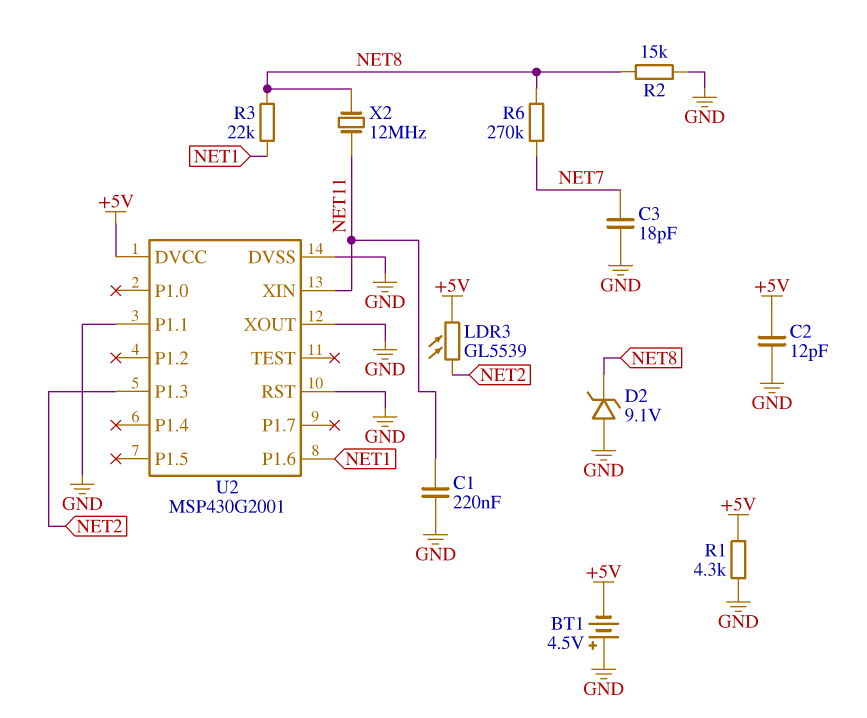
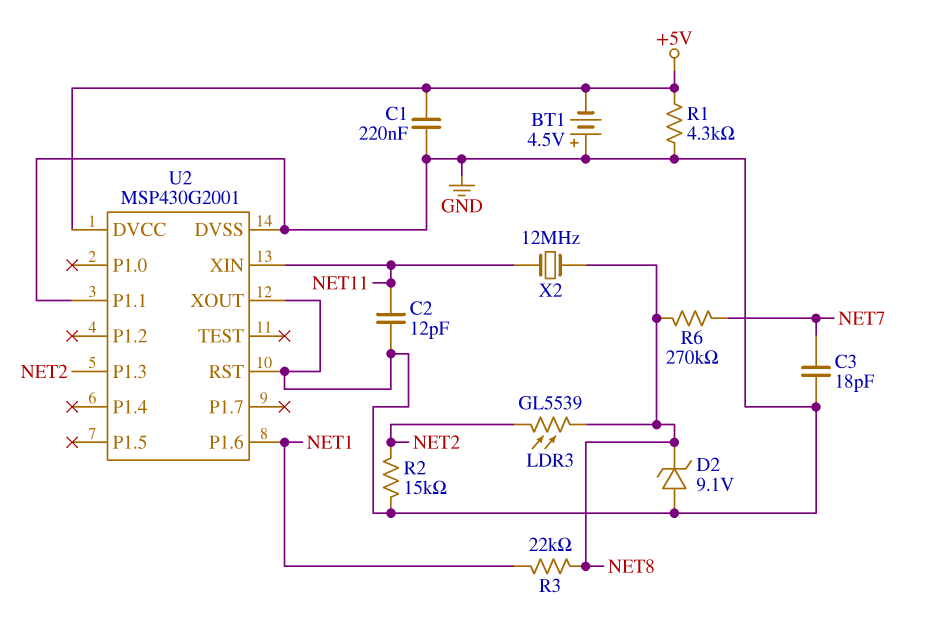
C1: 220nF (GND, NET11) -> 220nF (+5V, GND)
C2: 12pF (+5V, GND) -> 12pF (GND, NET11)
LDR3: GL5539 (+5V, NET2) -> GL5539 (NET2, NET8)
R2: 15k (GND, NET8) -> 15k (GND, NET2)

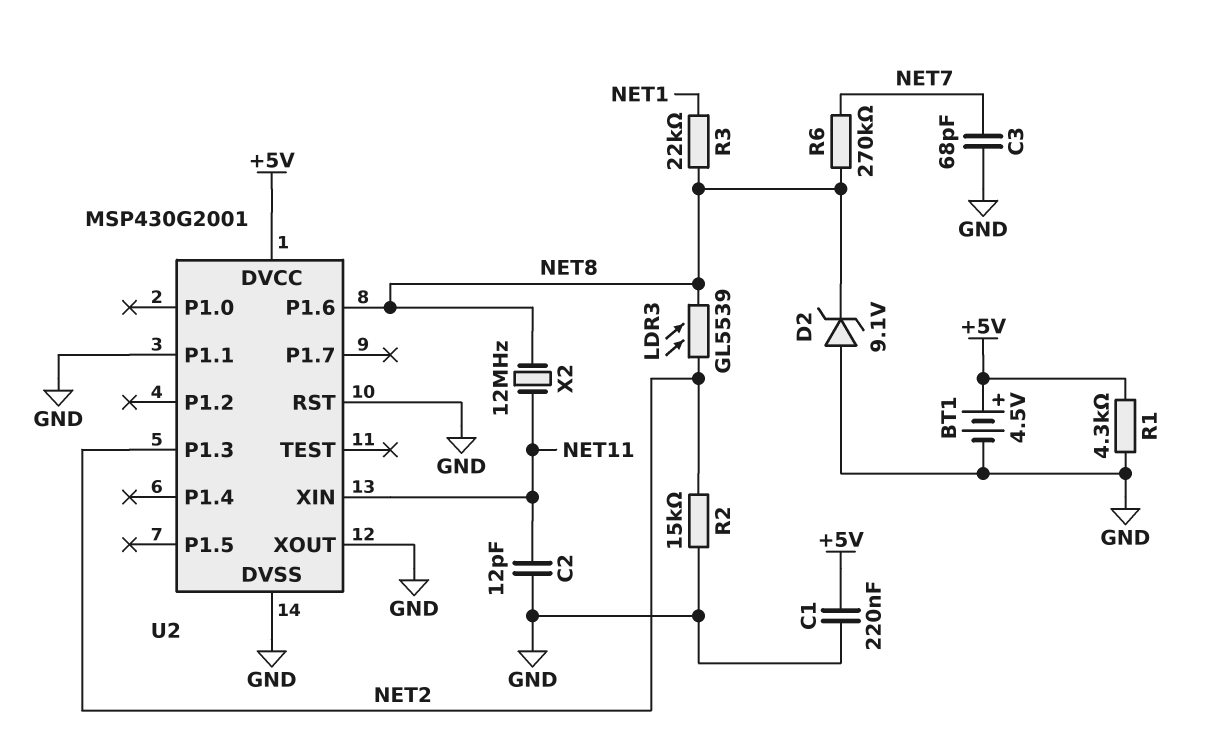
BT1: 4.5V (plus GND, minus +5V) -> 4.5V (plus +5V, minus GND)
C3: 18pF (GND, NET7) -> 68pF (GND, NET7)
U2 pin P1.6: NET1 -> NET8

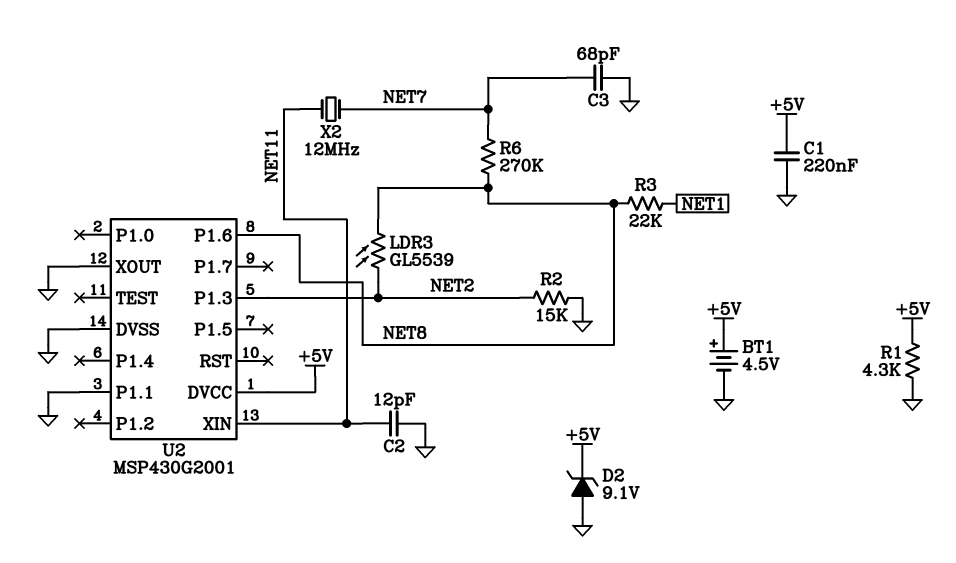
D2: zener 9.1V (A GND, K NET8) -> zener 9.1V (A GND, K +5V)
U2 pin RST: GND -> none
X2: 12MHz (NET8, NET11) -> 12MHz (NET7, NET11)

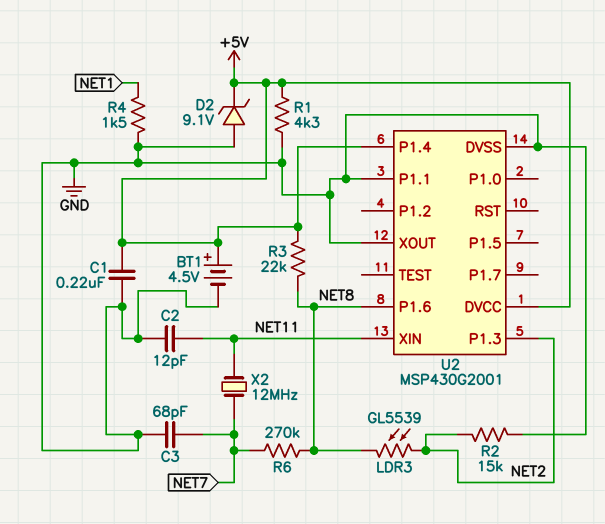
R3: 22k (NET1, NET8) -> 22k (+5V, NET8)
R4: none -> 1.5k (GND, NET1)
U2 pin P1.4: none -> +5V

